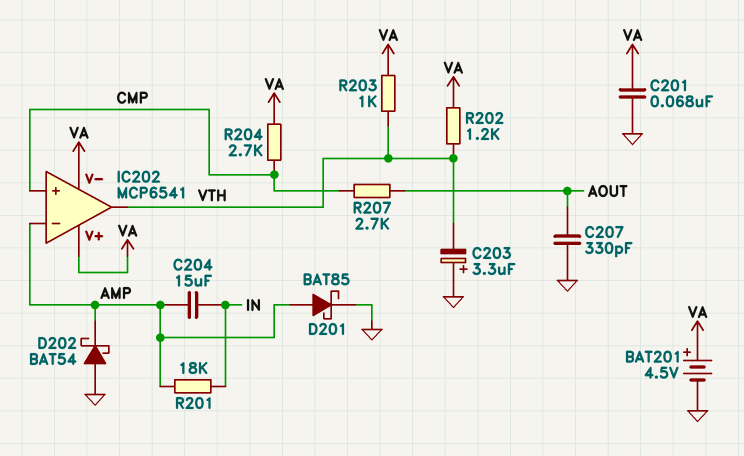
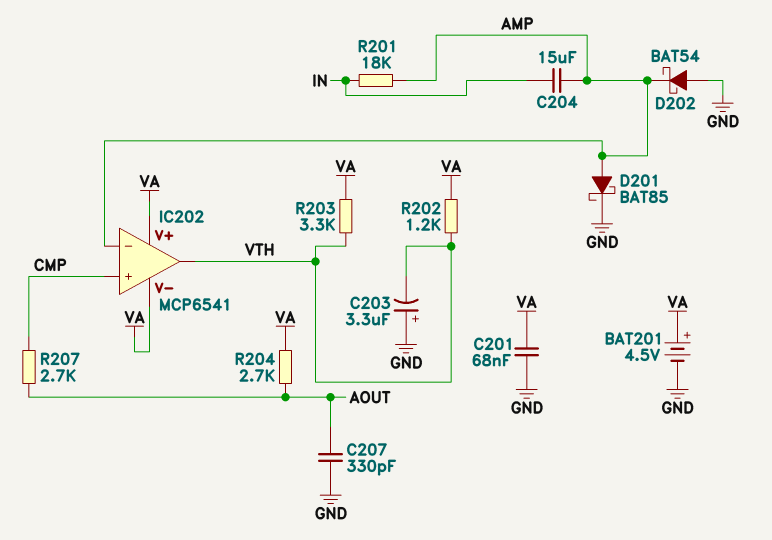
R203: 1k (VA, VTH) -> 3.3k (VA, VTH)
R204: 2.7k (CMP, VA) -> 2.7k (AOUT, VA)

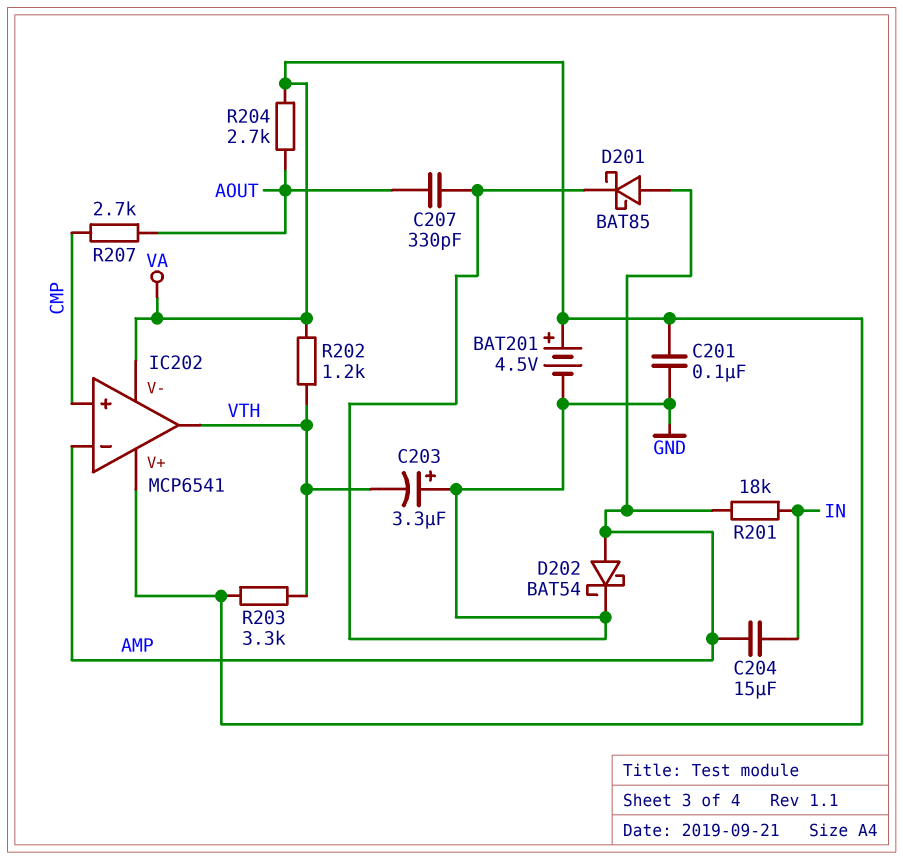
C201: 68nF (GND, VA) -> 100nF (GND, VA)
D202: schottky BAT54 (A GND, K AMP) -> schottky BAT54 (A AMP, K GND)

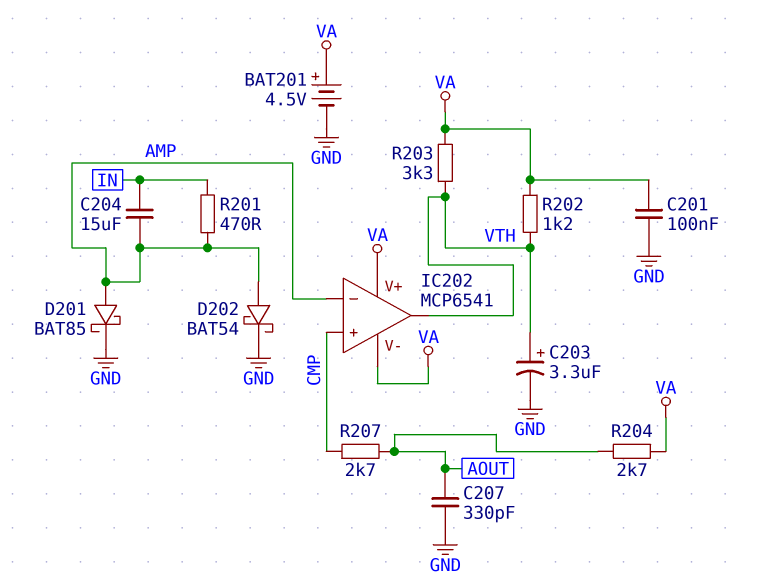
C203: 3.3uF (plus GND, minus VTH) -> 3.3uF (plus VTH, minus GND)
R201: 18k (AMP, IN) -> 470 (AMP, IN)

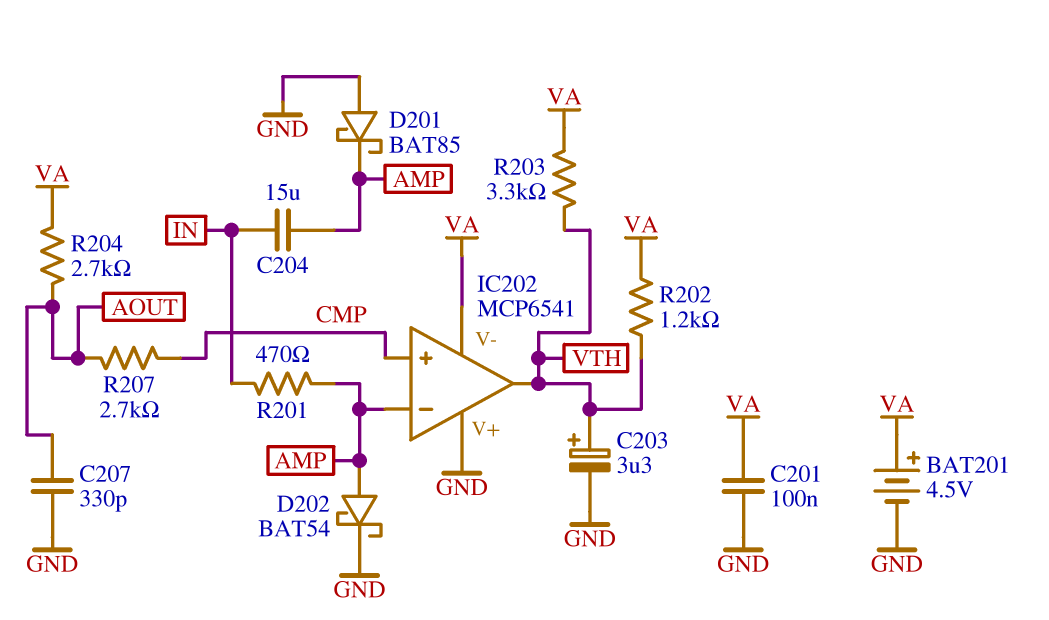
D201: schottky BAT85 (A AMP, K GND) -> schottky BAT85 (A GND, K AMP)
IC202 pin V+: VA -> GND

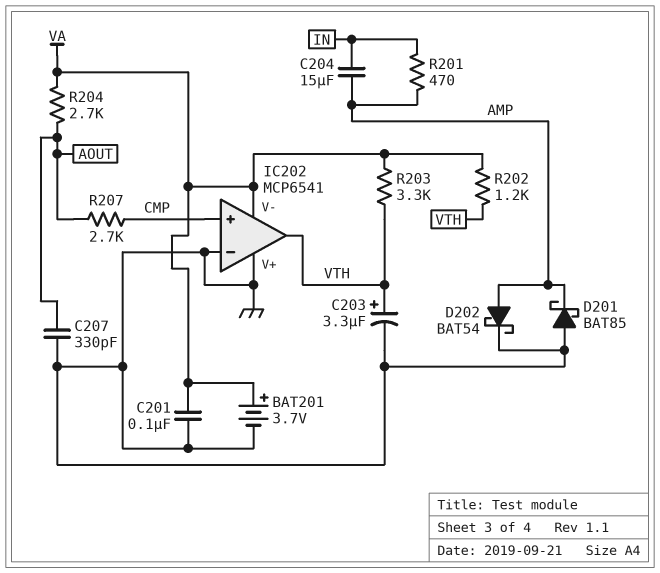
BAT201: 4.5V (plus VA, minus GND) -> 3.7V (plus VA, minus GND)
IC202 pin in-: AMP -> GND

